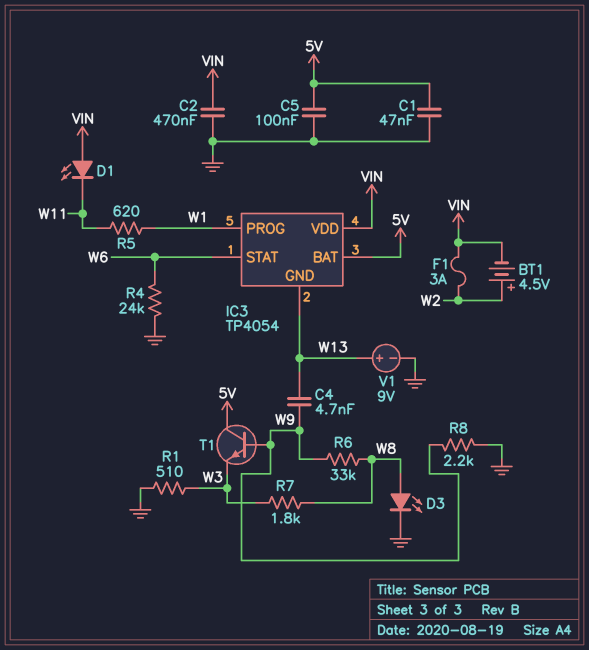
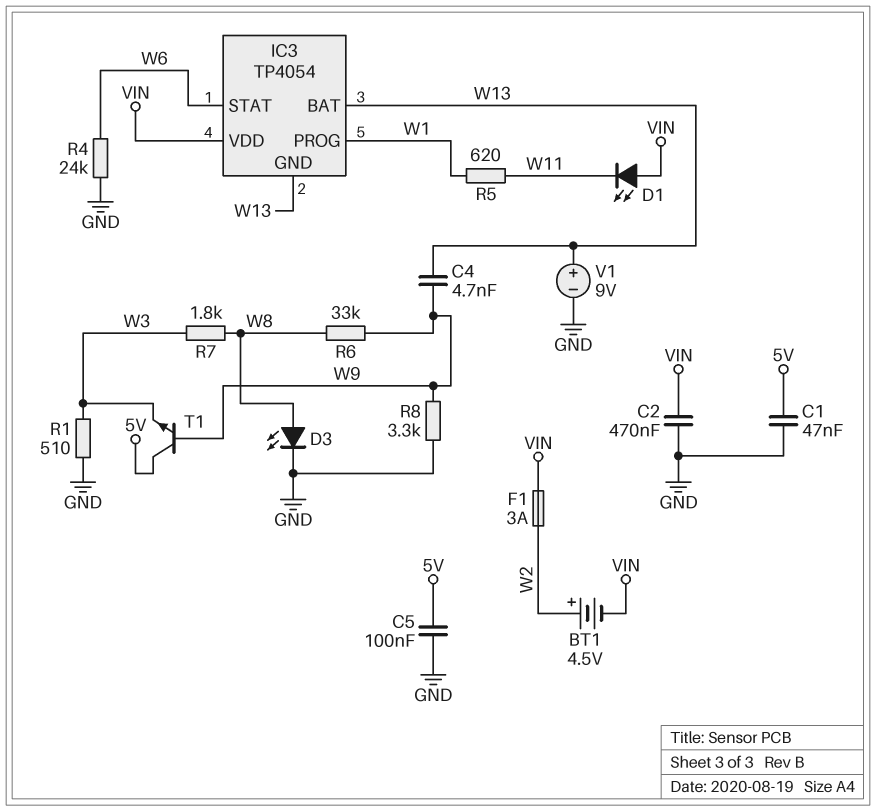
IC3 pin BAT: 5V -> W13
R8: 2.2k (GND, W9) -> 3.3k (GND, W9)

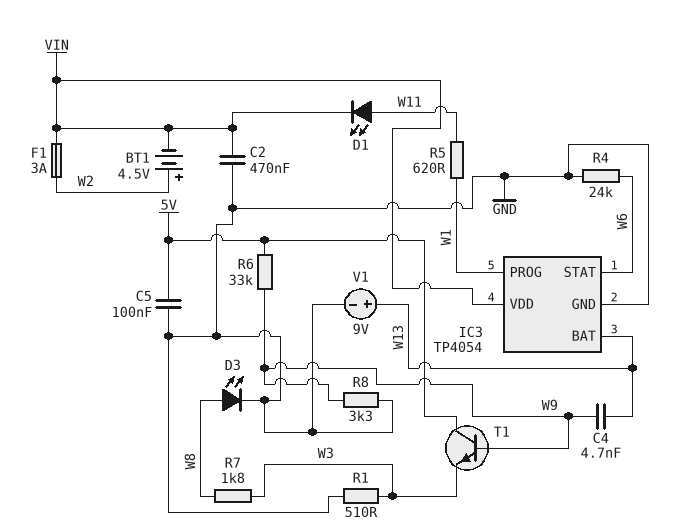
C1: 47nF (5V, GND) -> none
D1: LED (A VIN, K W11) -> LED (A W11, K VIN)
IC3 pin GND: W13 -> GND
R6: 33k (W8, W9) -> 33k (5V, W9)

